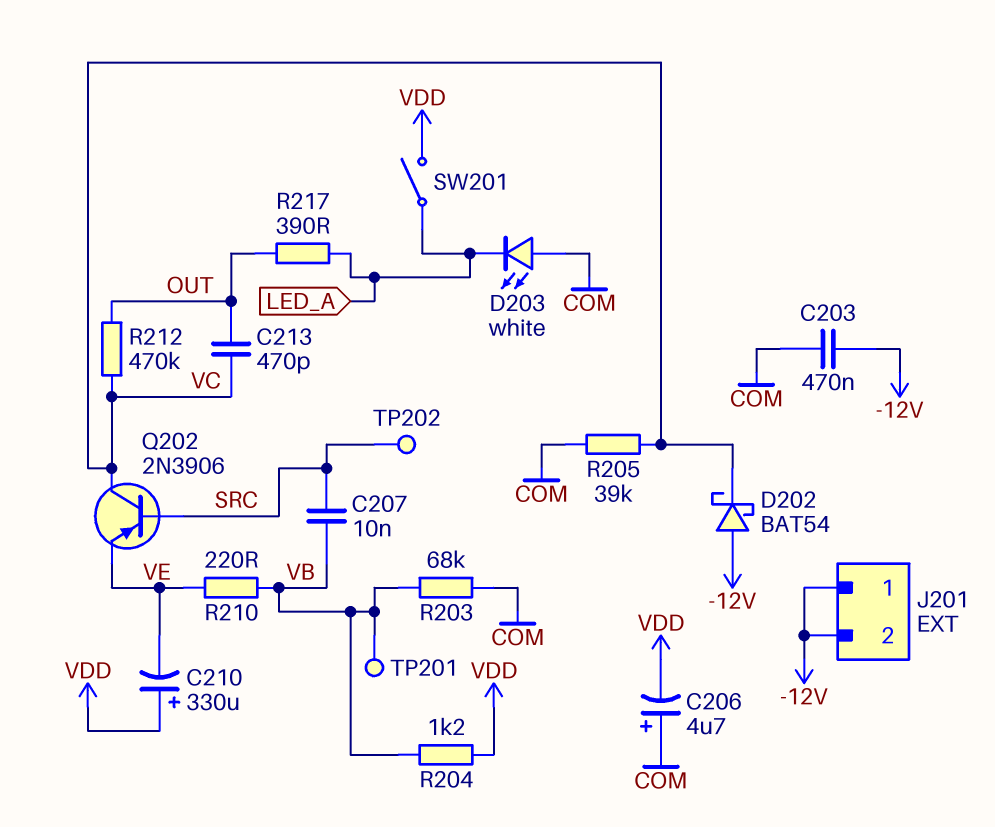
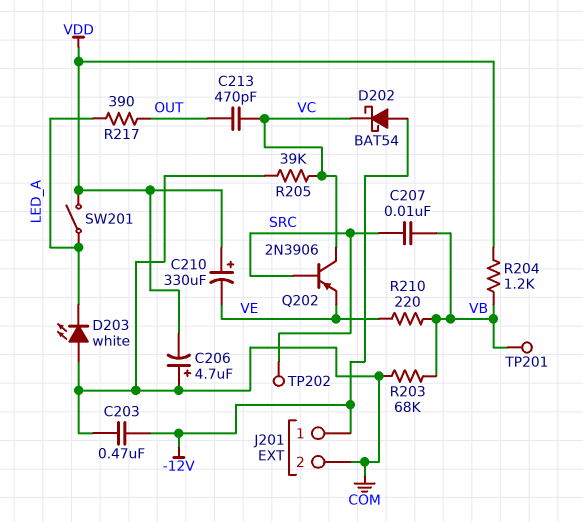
J201 pin 2: -12V -> COM
R212: 470k (OUT, VC) -> none

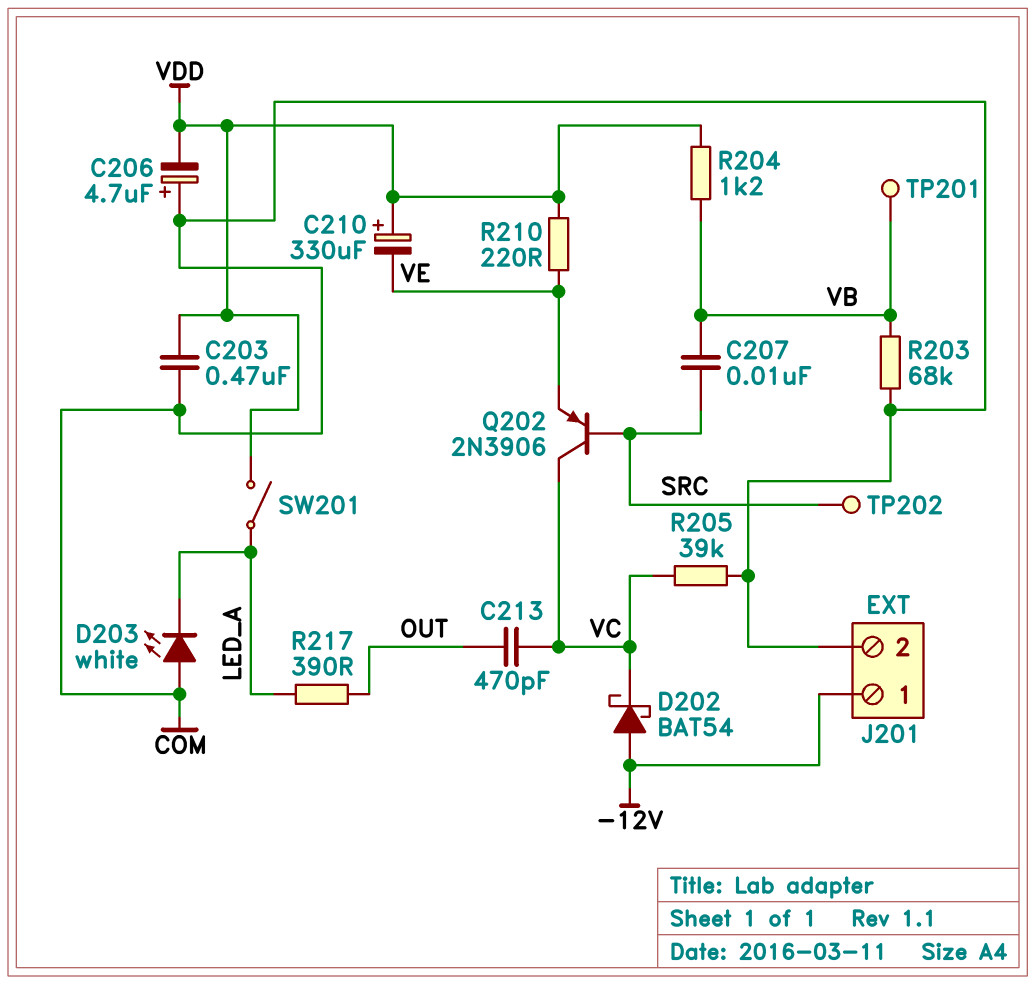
C203: 470nF (-12V, COM) -> 470nF (COM, VDD)
R210: 220 (VB, VE) -> 220 (VDD, VE)

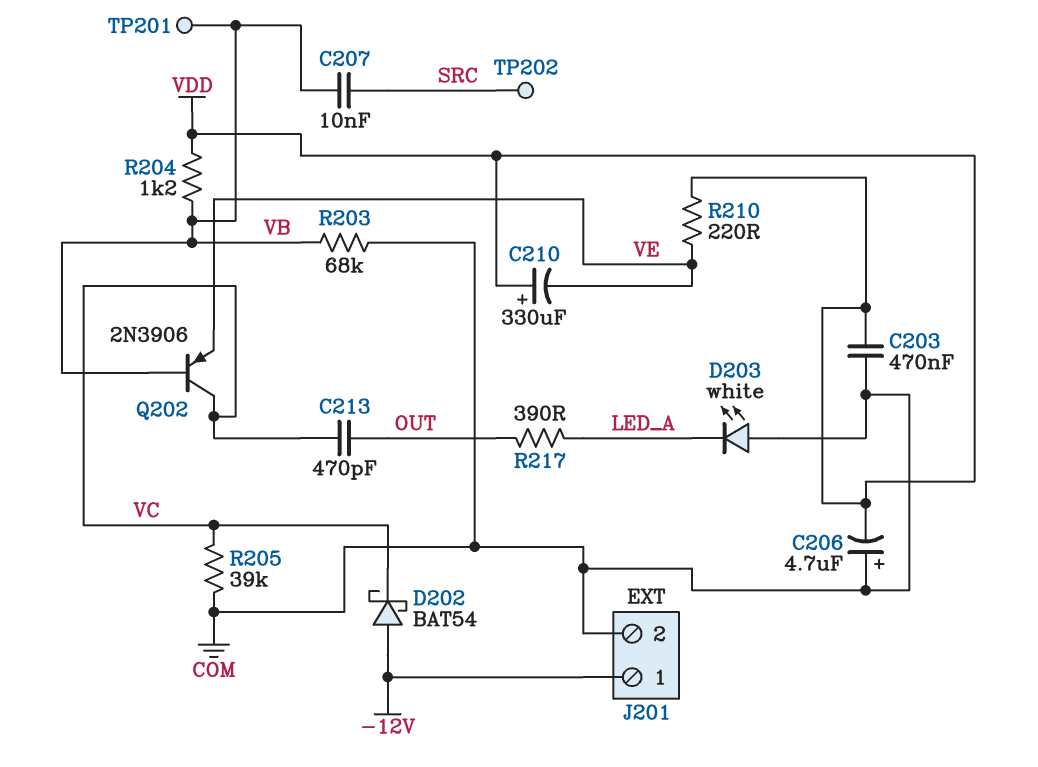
Q202: PNP 2N3906 (B SRC, C VC, E VE) -> PNP 2N3906 (B VB, C VC, E VE)
SW201: switch (LED_A, VDD) -> none

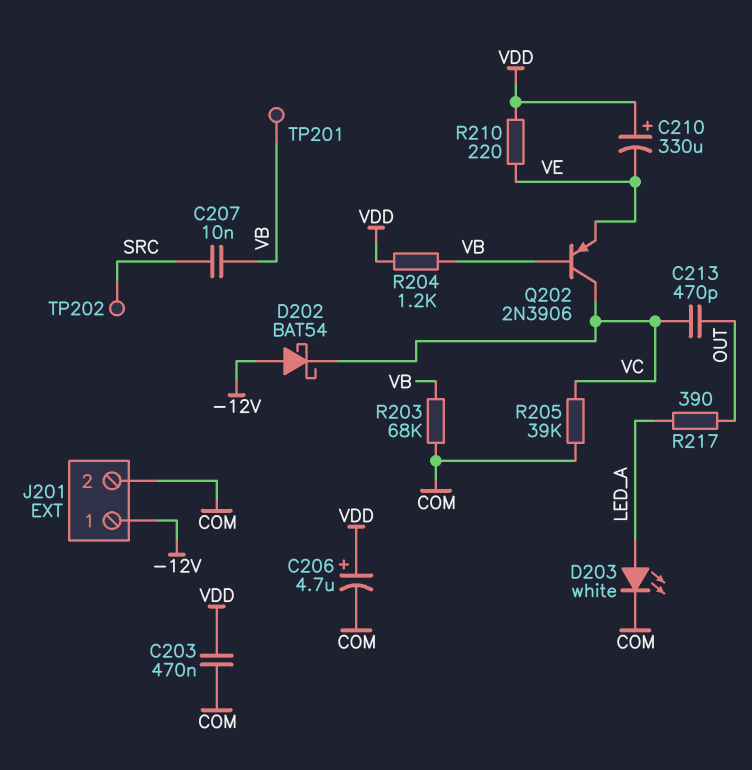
C206: 4.7uF (plus COM, minus VDD) -> 4.7uF (plus VDD, minus COM)
D203: LED white (A COM, K LED_A) -> LED white (A LED_A, K COM)

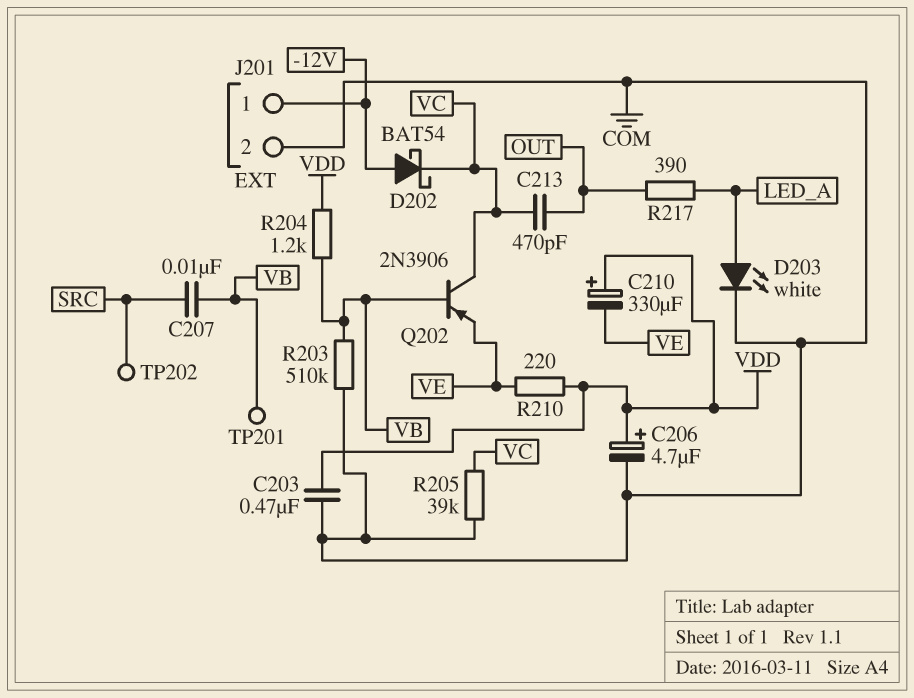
R203: 68k (COM, VB) -> 510k (COM, VB)

